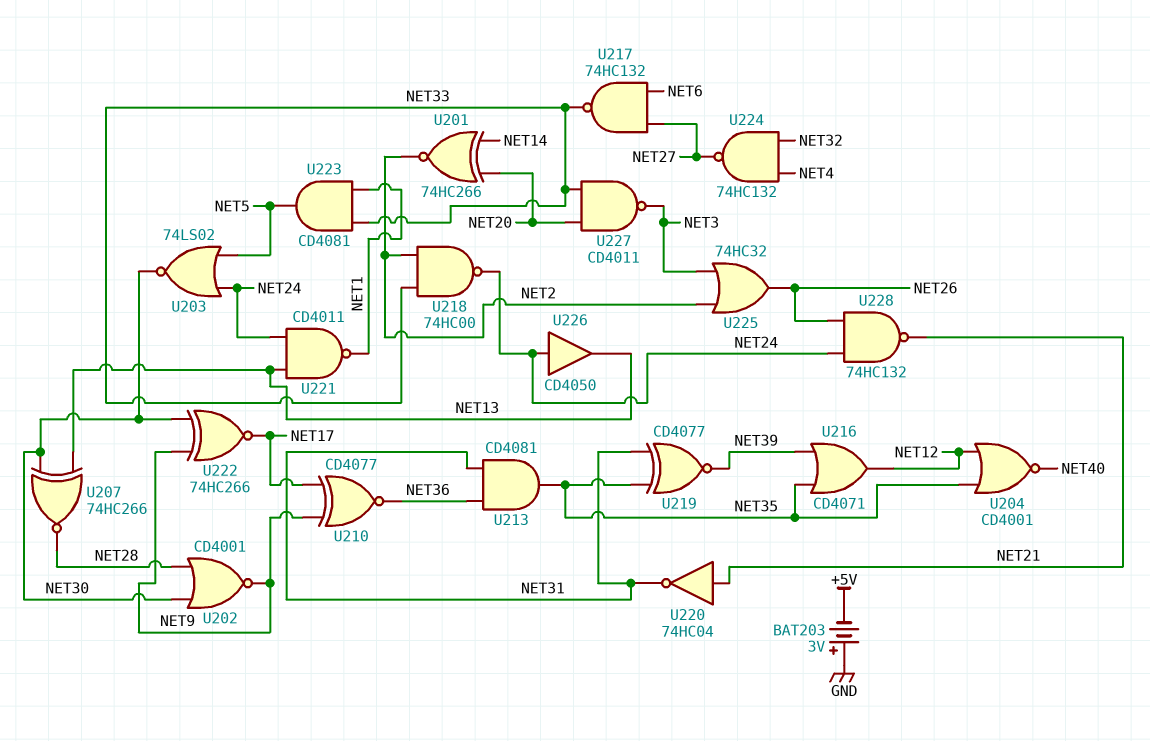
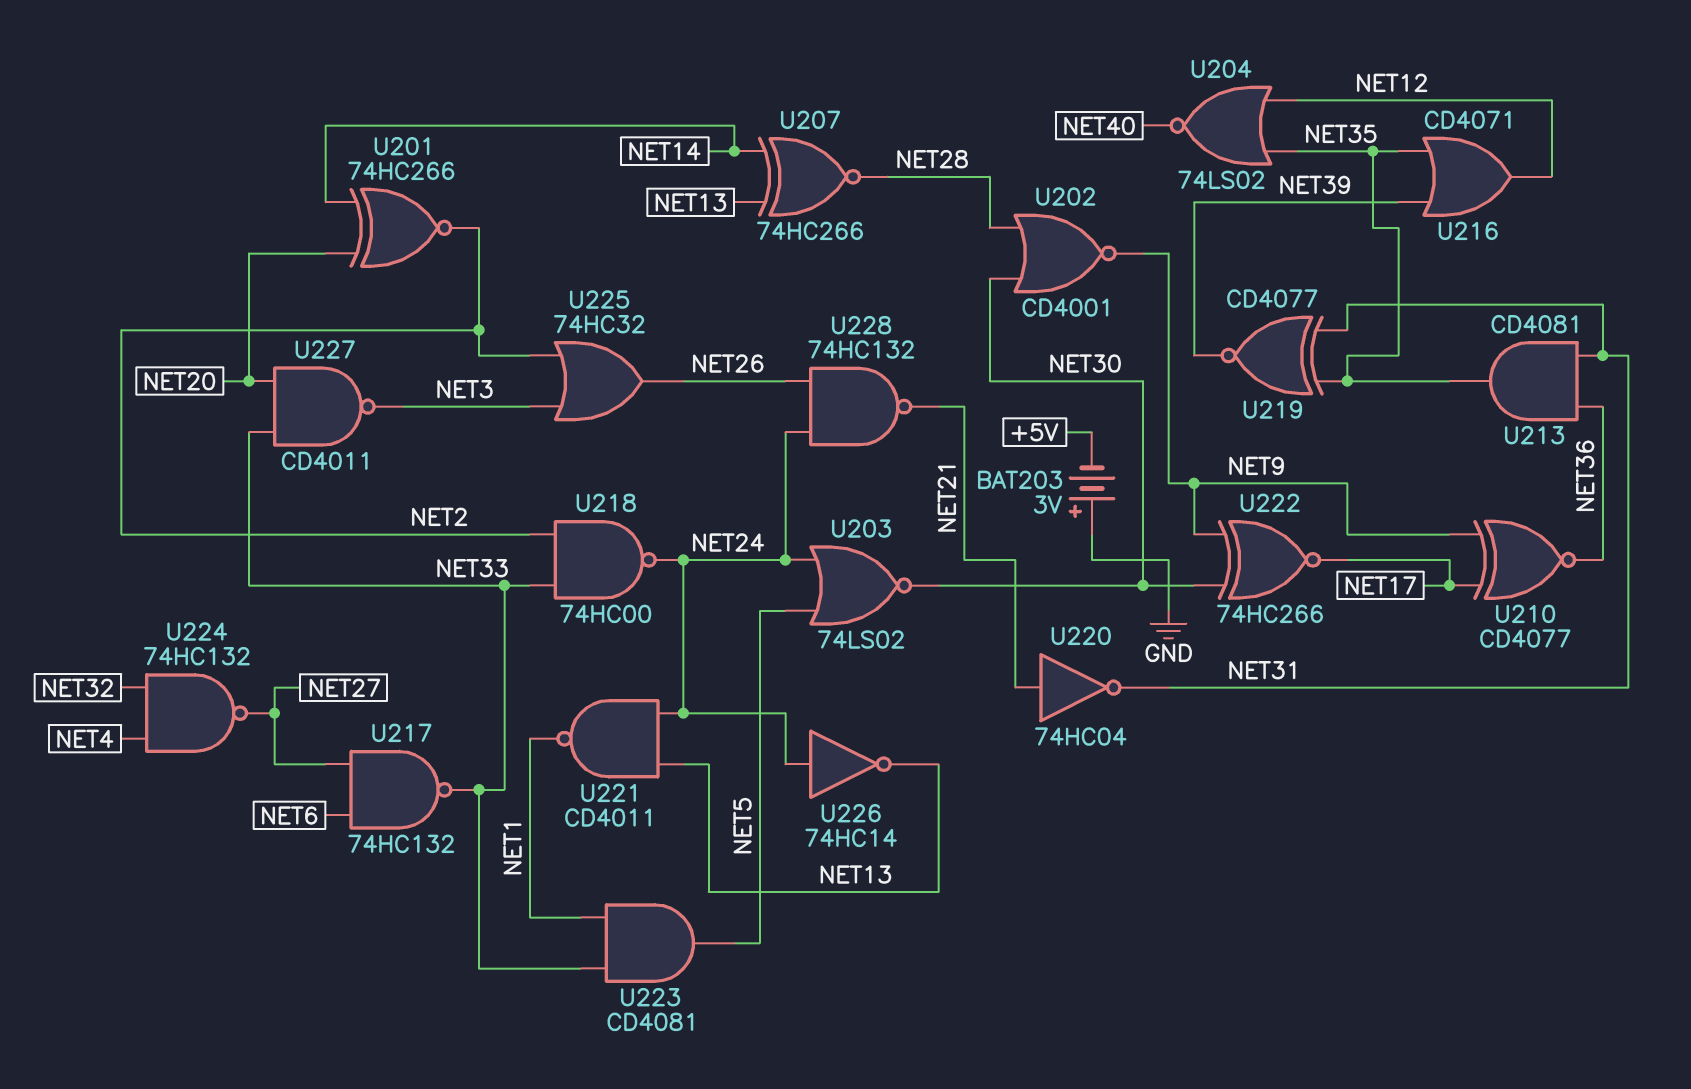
U204: NOR CD4001 (in NET12, in NET35, out NET40) -> NOR 74LS02 (in NET12, in NET35, out NET40)
U207: XNOR 74HC266 (in NET13, in NET30, out NET28) -> XNOR 74HC266 (in NET13, in NET14, out NET28)
U226: buffer CD4050 (in NET24, out NET13) -> NOT 74HC14 (in NET24, out NET13)

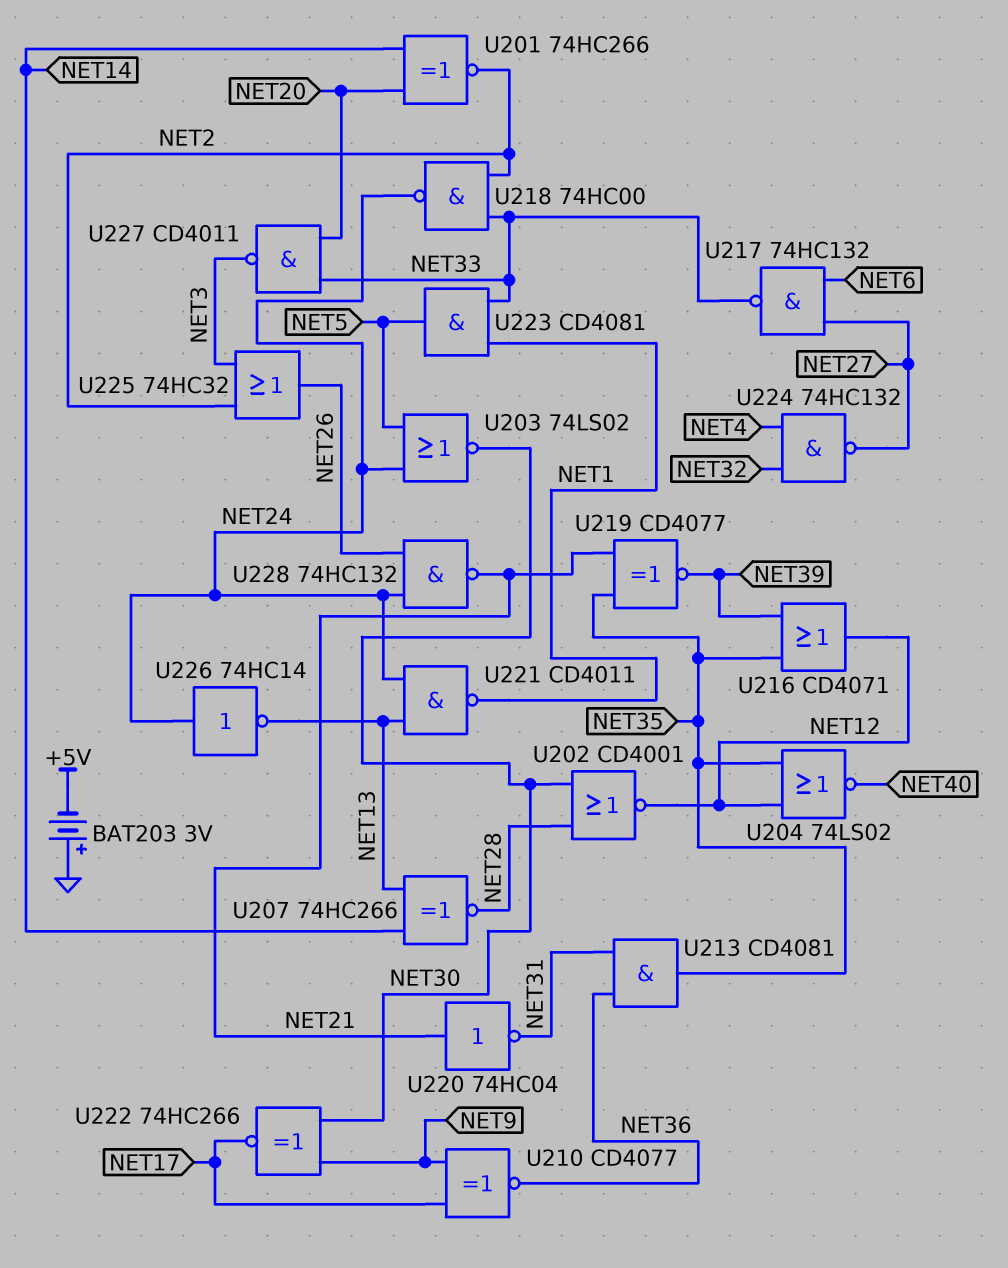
U202: NOR CD4001 (in NET28, in NET30, out NET9) -> NOR CD4001 (in NET28, in NET30, out NET12)
U219: XNOR CD4077 (in NET31, in NET35, out NET39) -> XNOR CD4077 (in NET21, in NET35, out NET39)

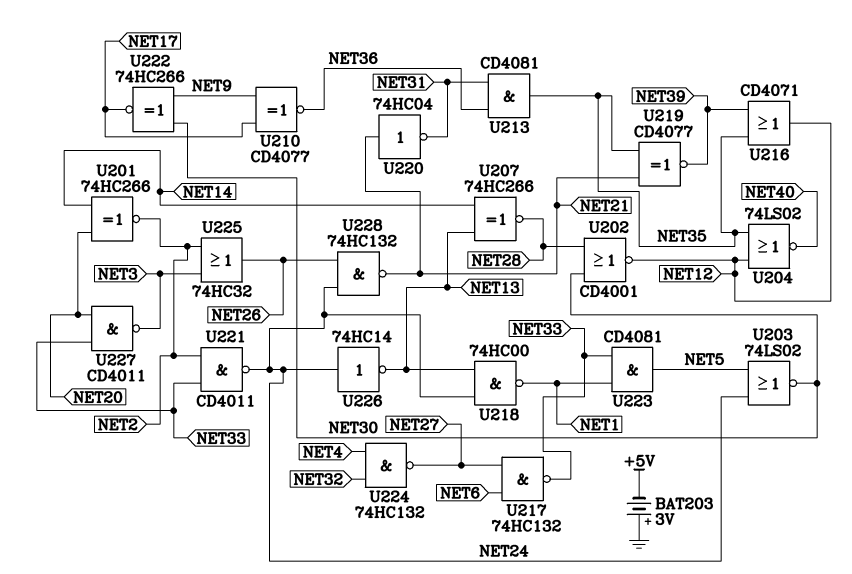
U218: NAND 74HC00 (in NET2, in NET33, out NET24) -> NAND 74HC00 (in NET13, in NET24, out NET1)
U221: NAND CD4011 (in NET13, in NET24, out NET1) -> NAND CD4011 (in NET2, in NET33, out NET24)

